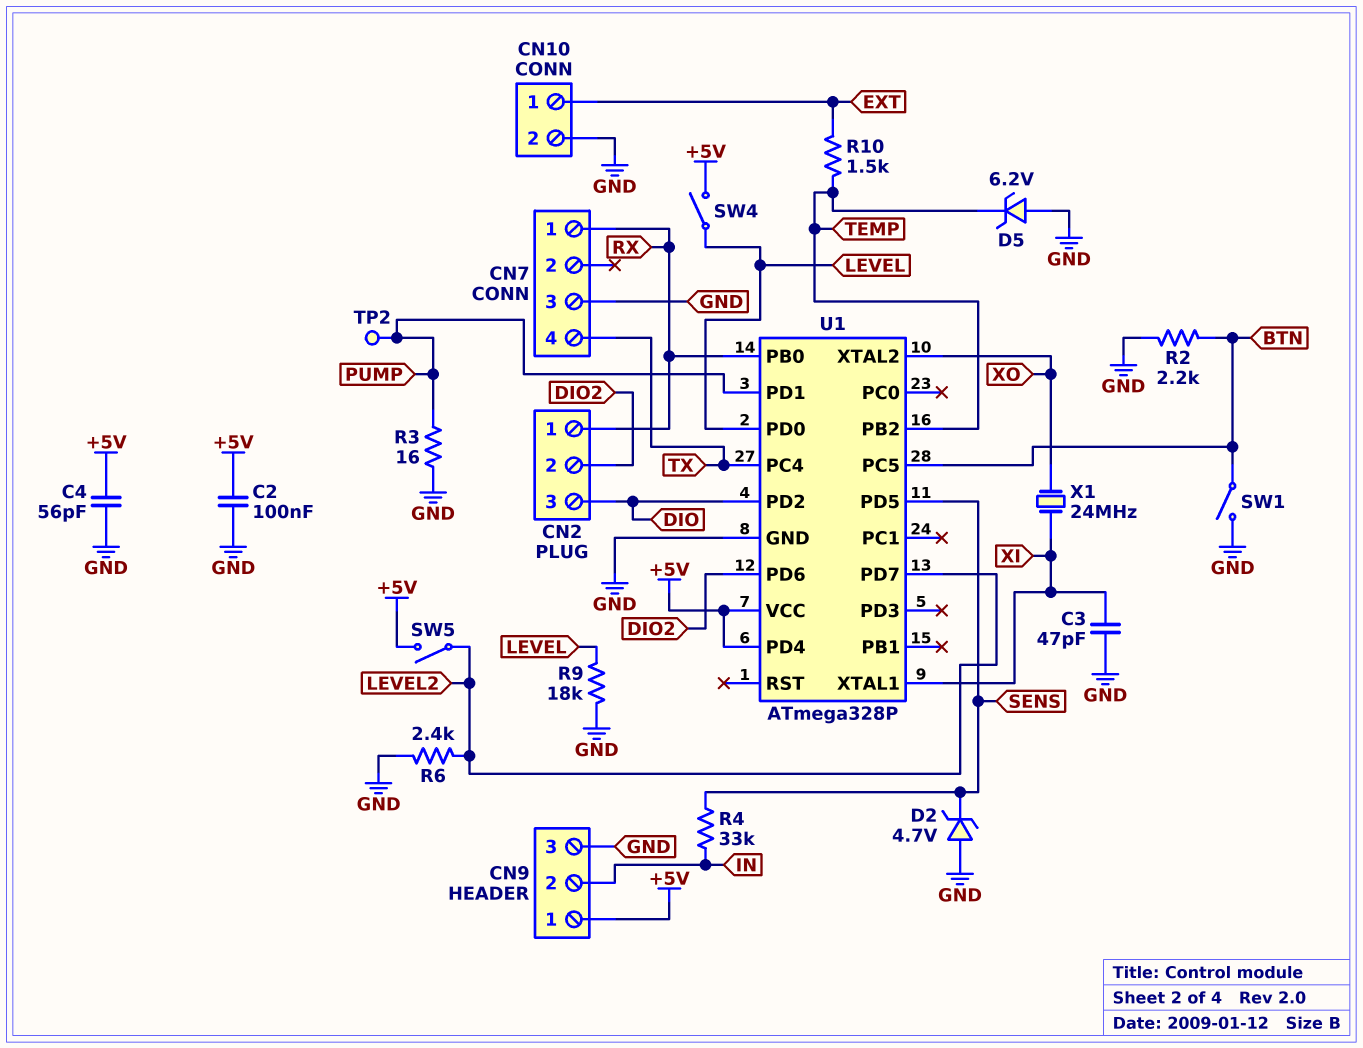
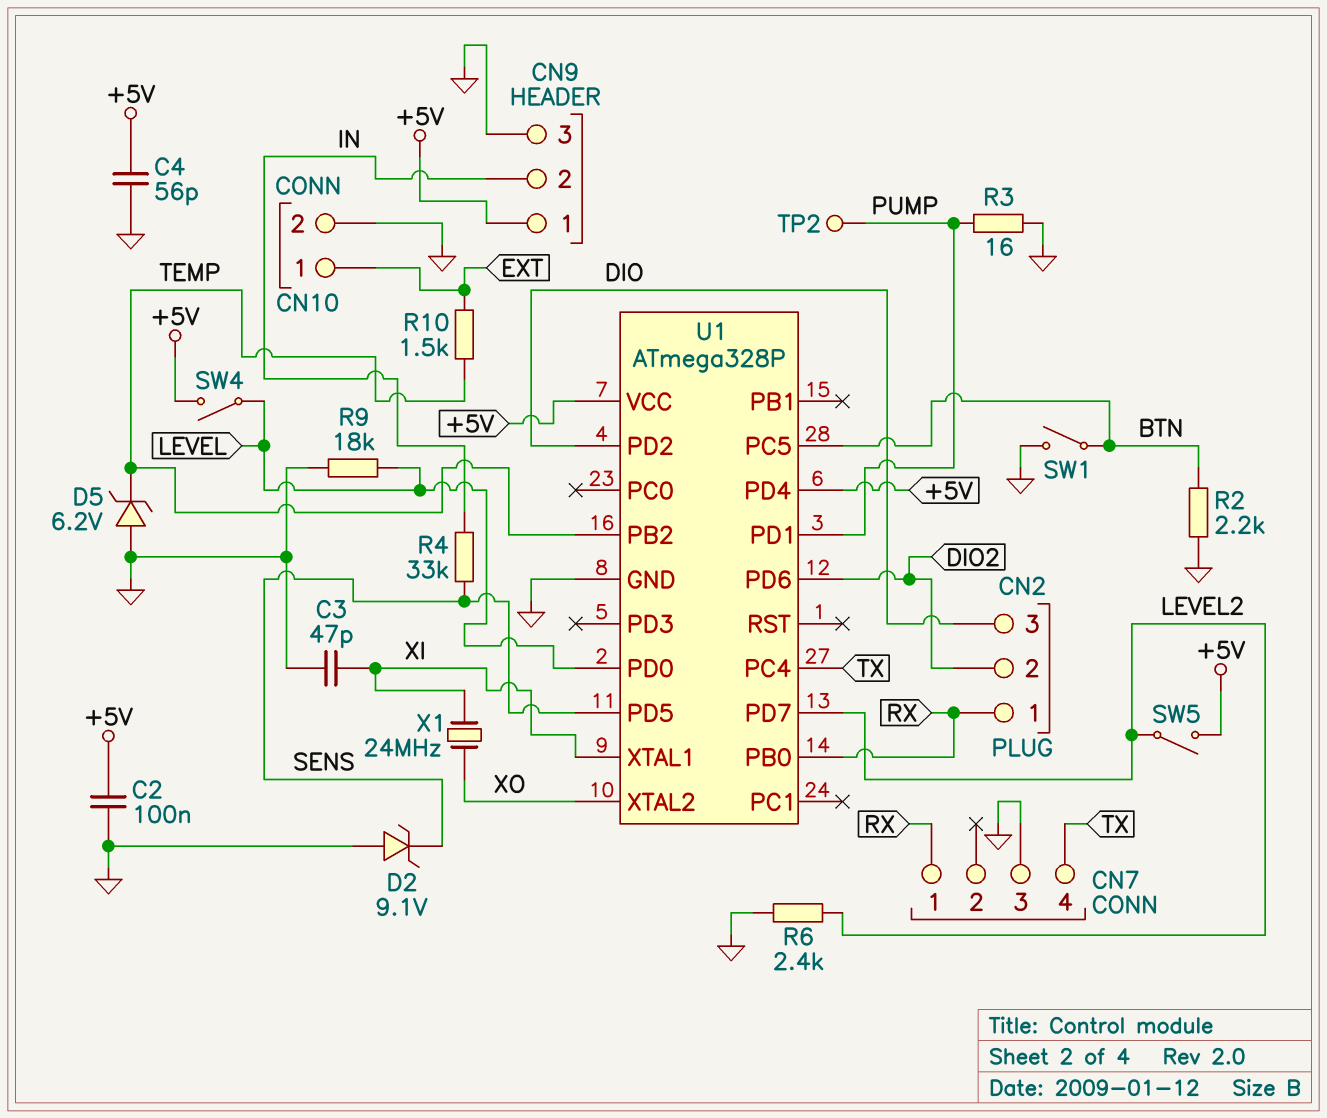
D2: zener 4.7V (A GND, K SENS) -> zener 9.1V (A GND, K SENS)

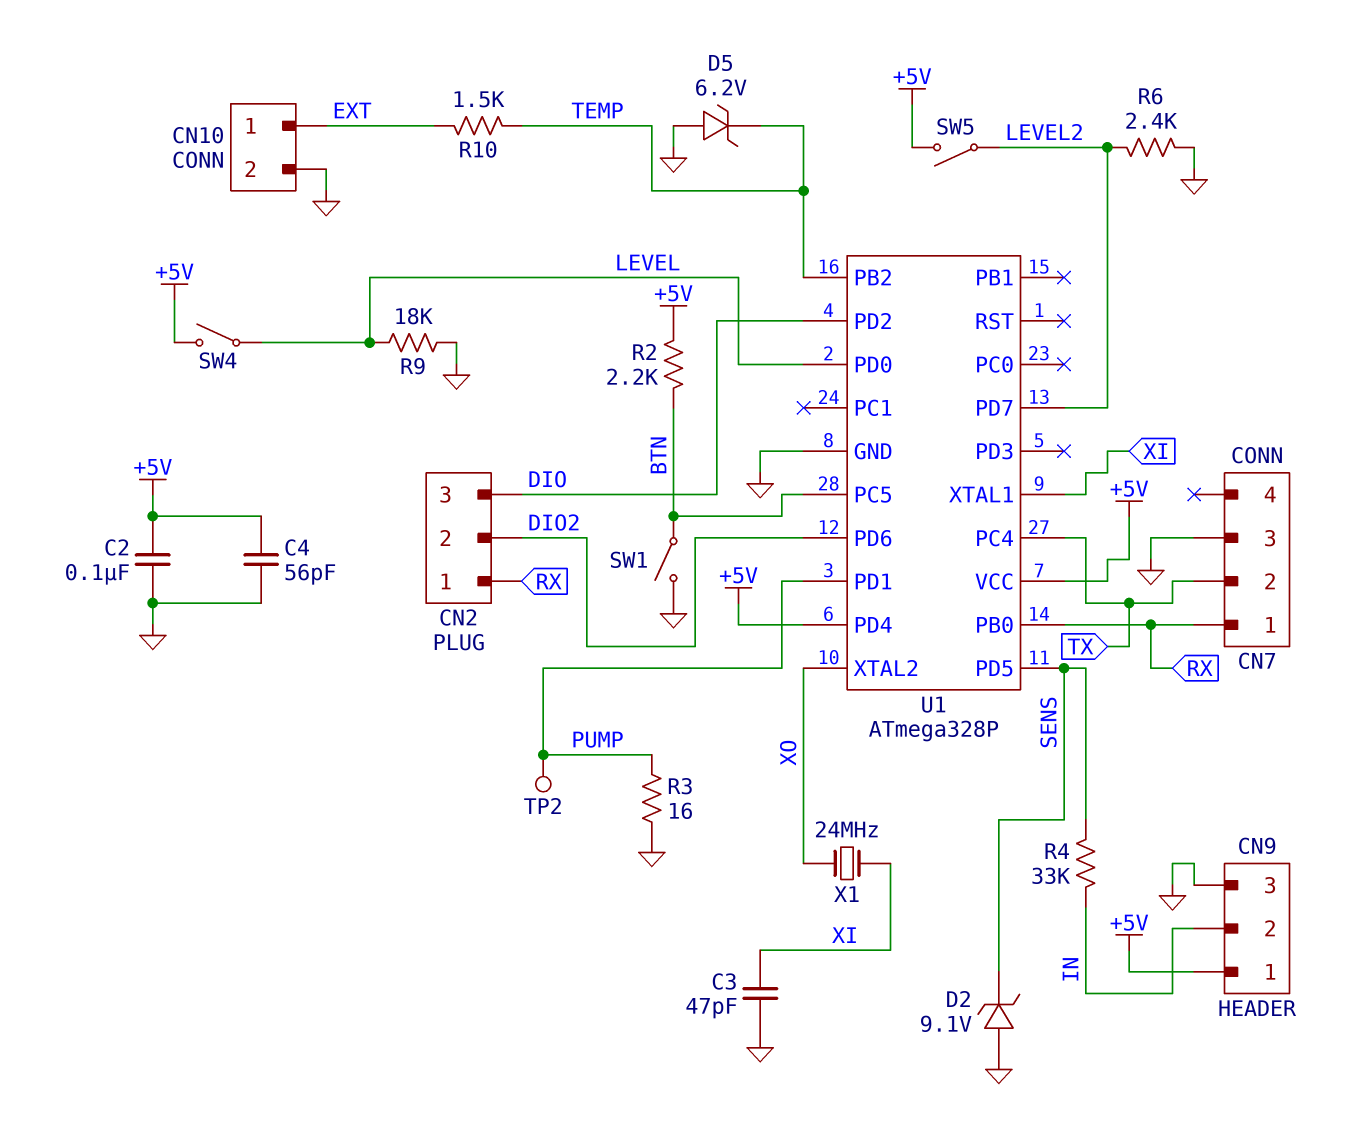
CN7 pin 2: none -> TX
CN7 pin 4: TX -> none
R2: 2.2k (BTN, GND) -> 2.2k (+5V, BTN)

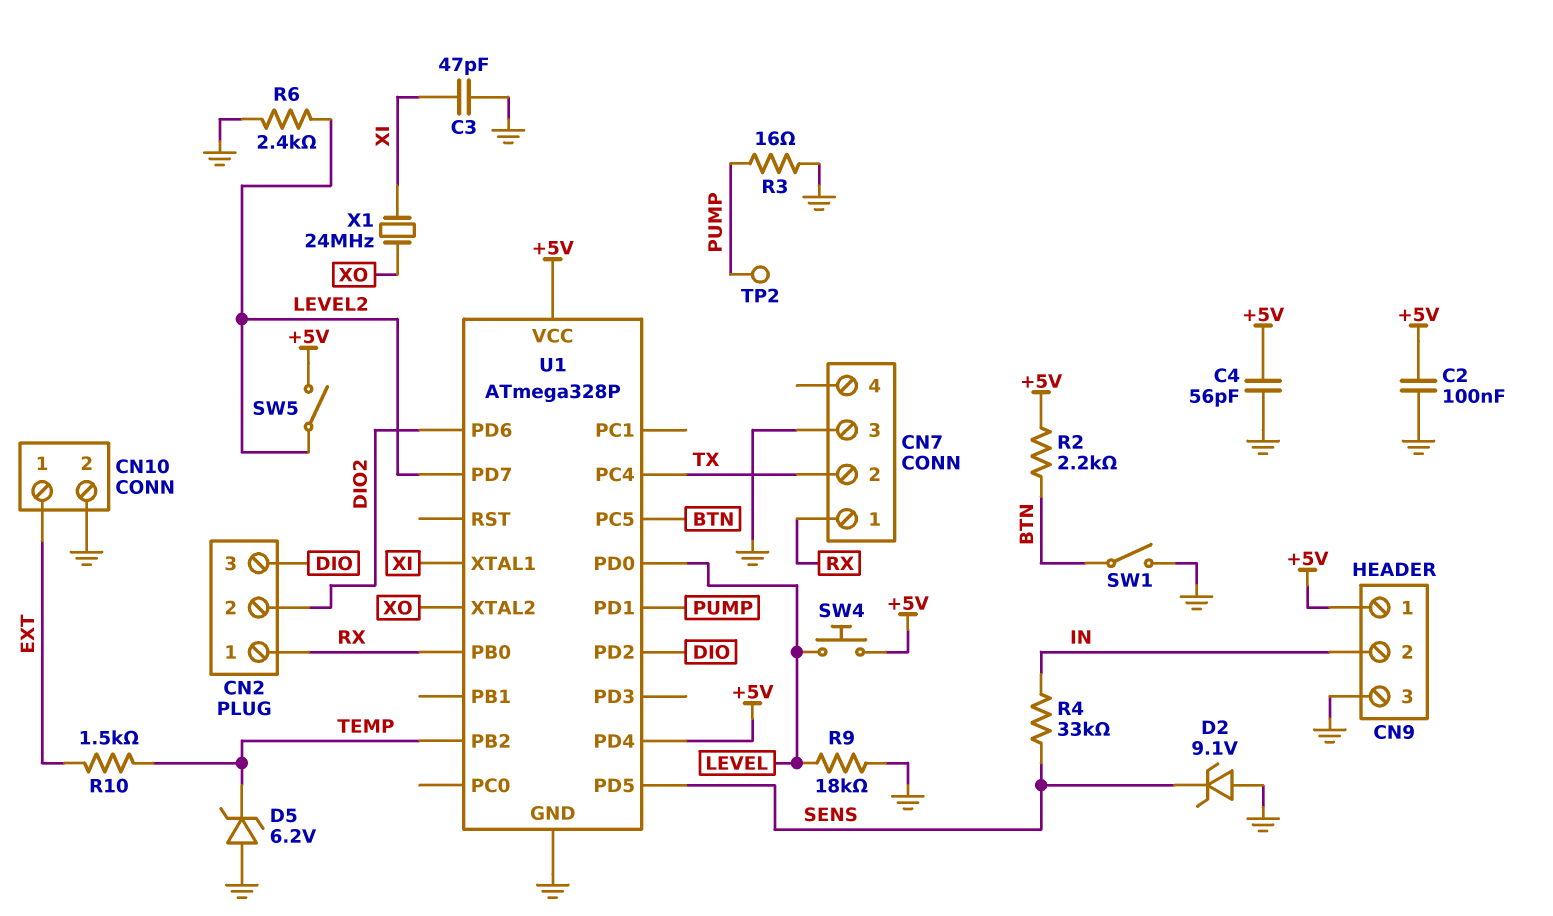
SW4: switch (+5V, LEVEL) -> button (+5V, LEVEL)

